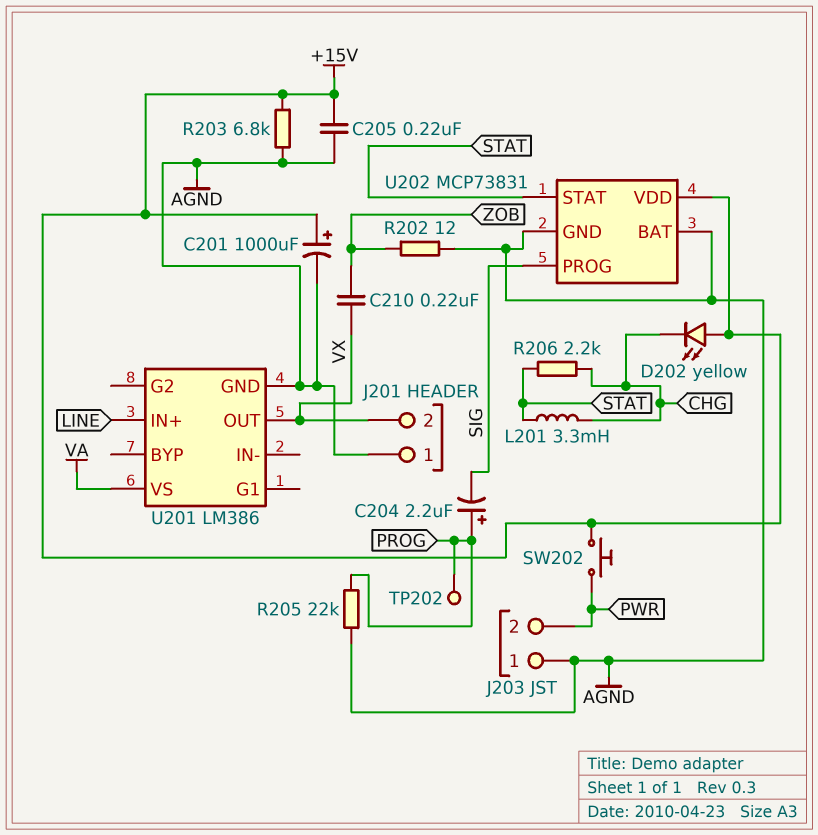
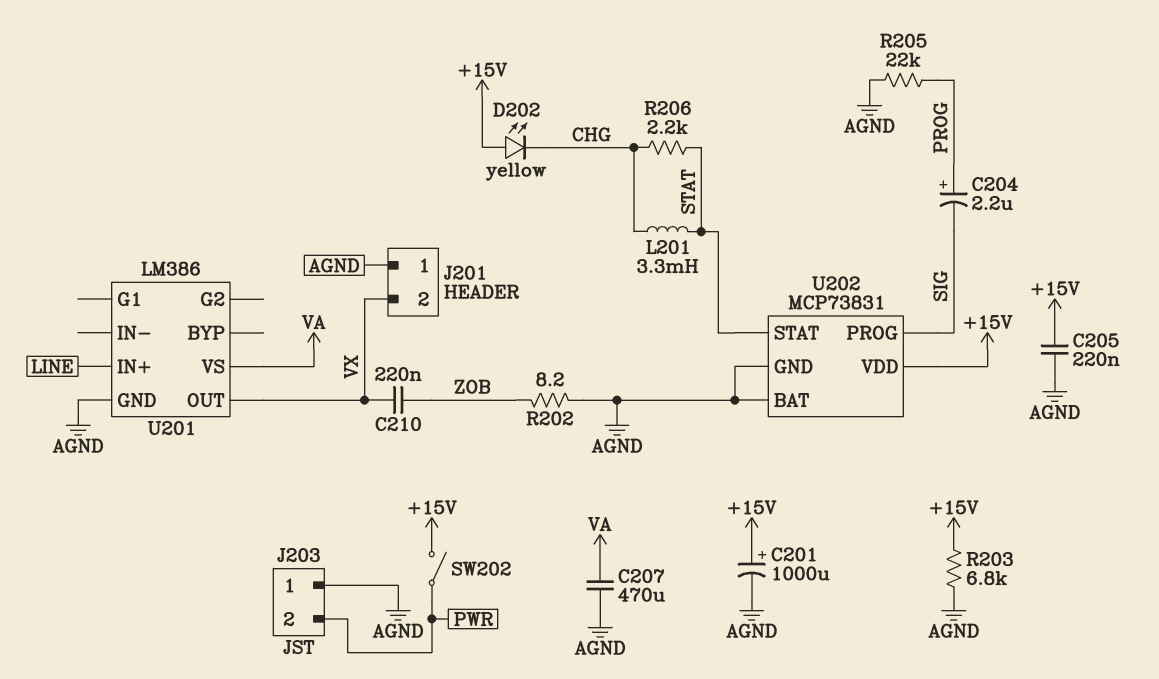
C207: none -> 470uF (AGND, VA)
R202: 12 (AGND, ZOB) -> 8.2 (AGND, ZOB)
SW202: button (+15V, PWR) -> switch (+15V, PWR)
TP202: test point (PROG) -> none

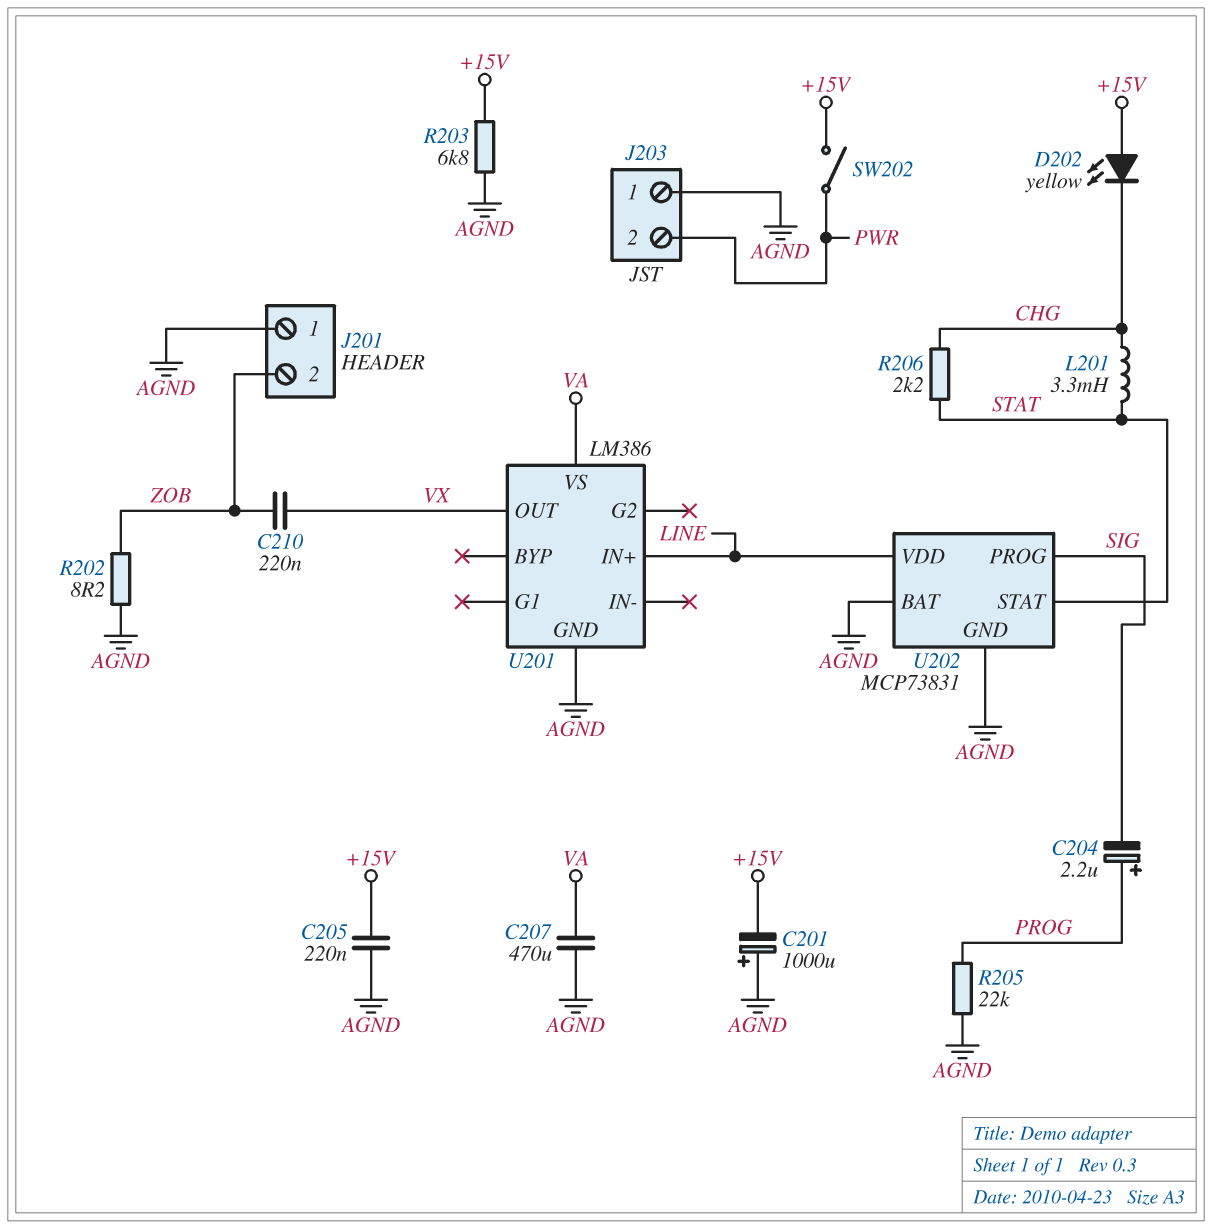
C201: 1000uF (plus +15V, minus AGND) -> 1000uF (plus AGND, minus +15V)
J201 pin 2: VX -> ZOB
U202 pin VDD: +15V -> LINE

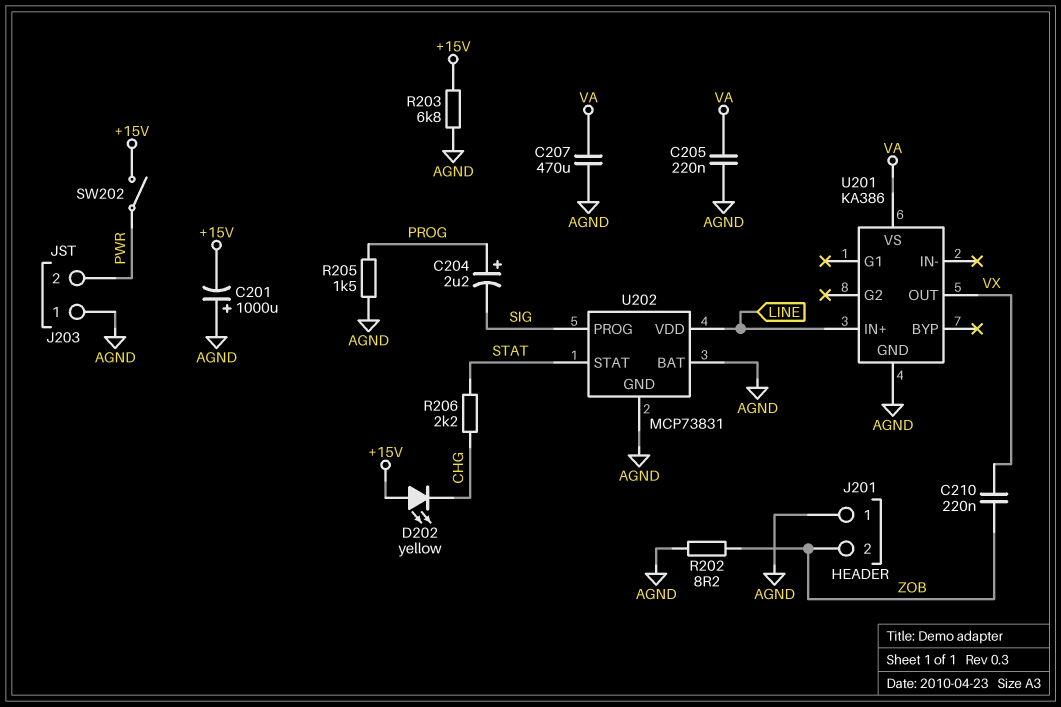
C205: 220nF (+15V, AGND) -> 220nF (AGND, VA)
L201: 3.3mH (CHG, STAT) -> none
R205: 22k (AGND, PROG) -> 1.5k (AGND, PROG)
U201: LM386 -> KA386

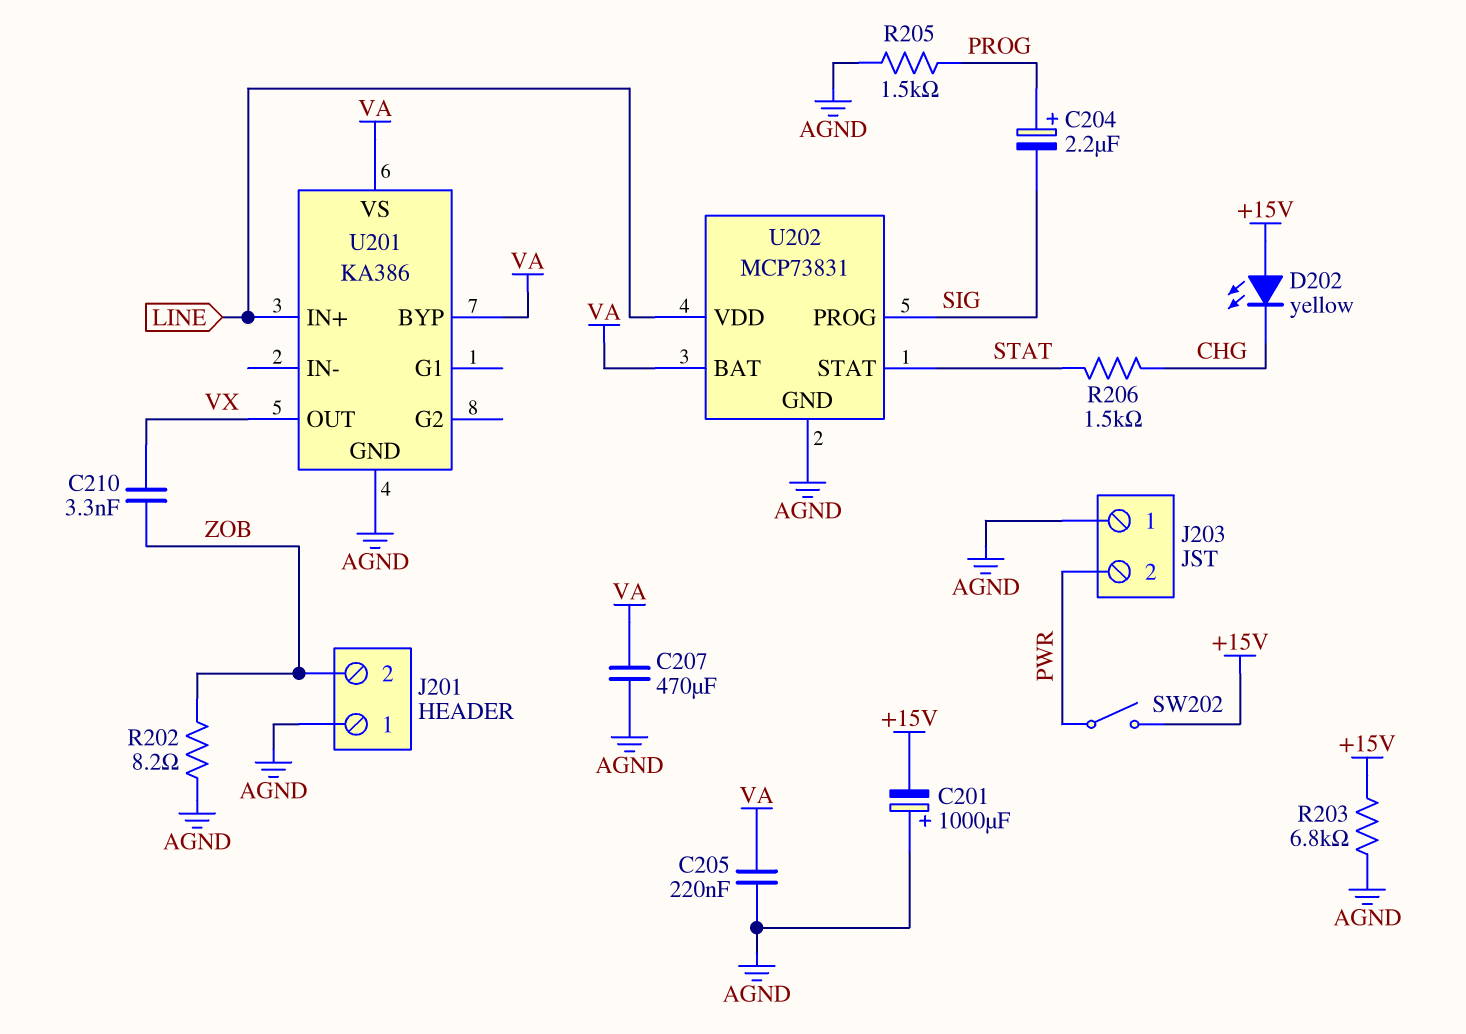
C210: 220nF (VX, ZOB) -> 3.3nF (VX, ZOB)
R206: 2.2k (CHG, STAT) -> 1.5k (CHG, STAT)
U201 pin BYP: none -> VA
U202 pin BAT: AGND -> VA

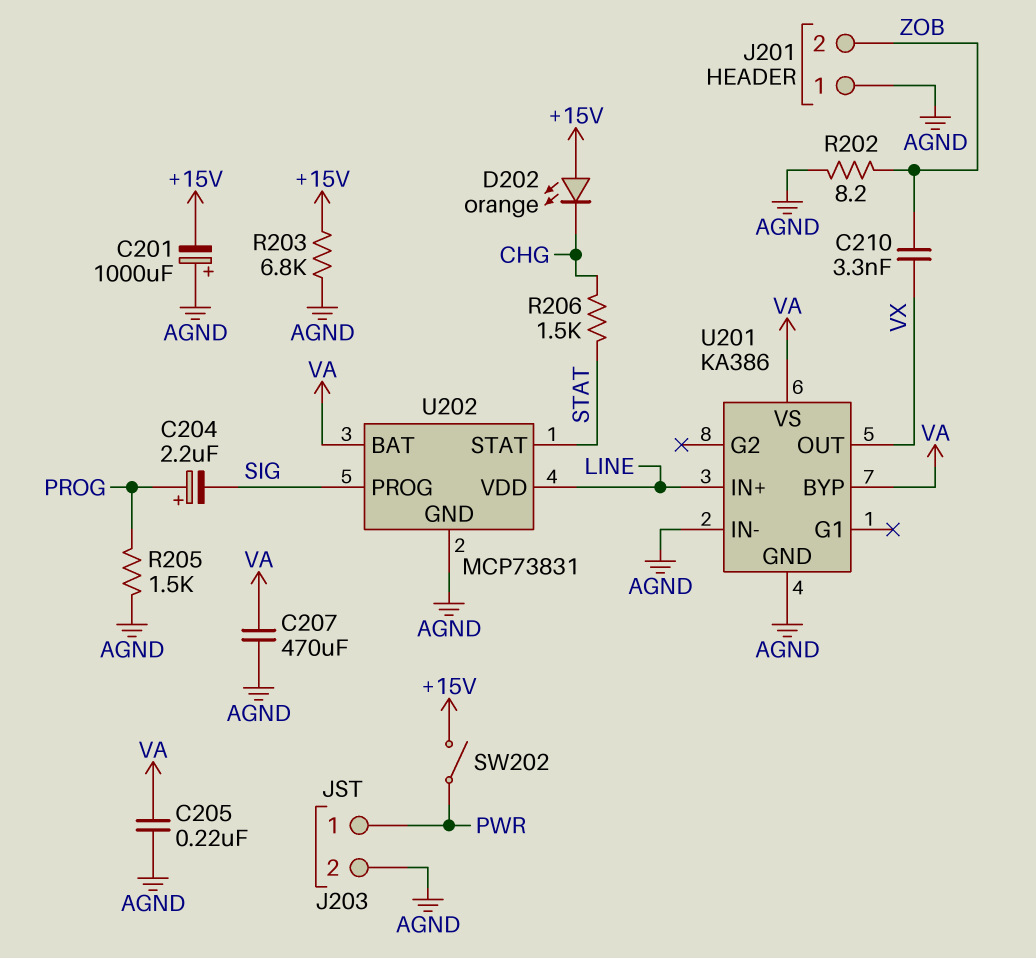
D202: LED yellow (A +15V, K CHG) -> LED orange (A +15V, K CHG)
J203 pin 1: AGND -> PWR
J203 pin 2: PWR -> AGND
U201 pin IN-: none -> AGND

